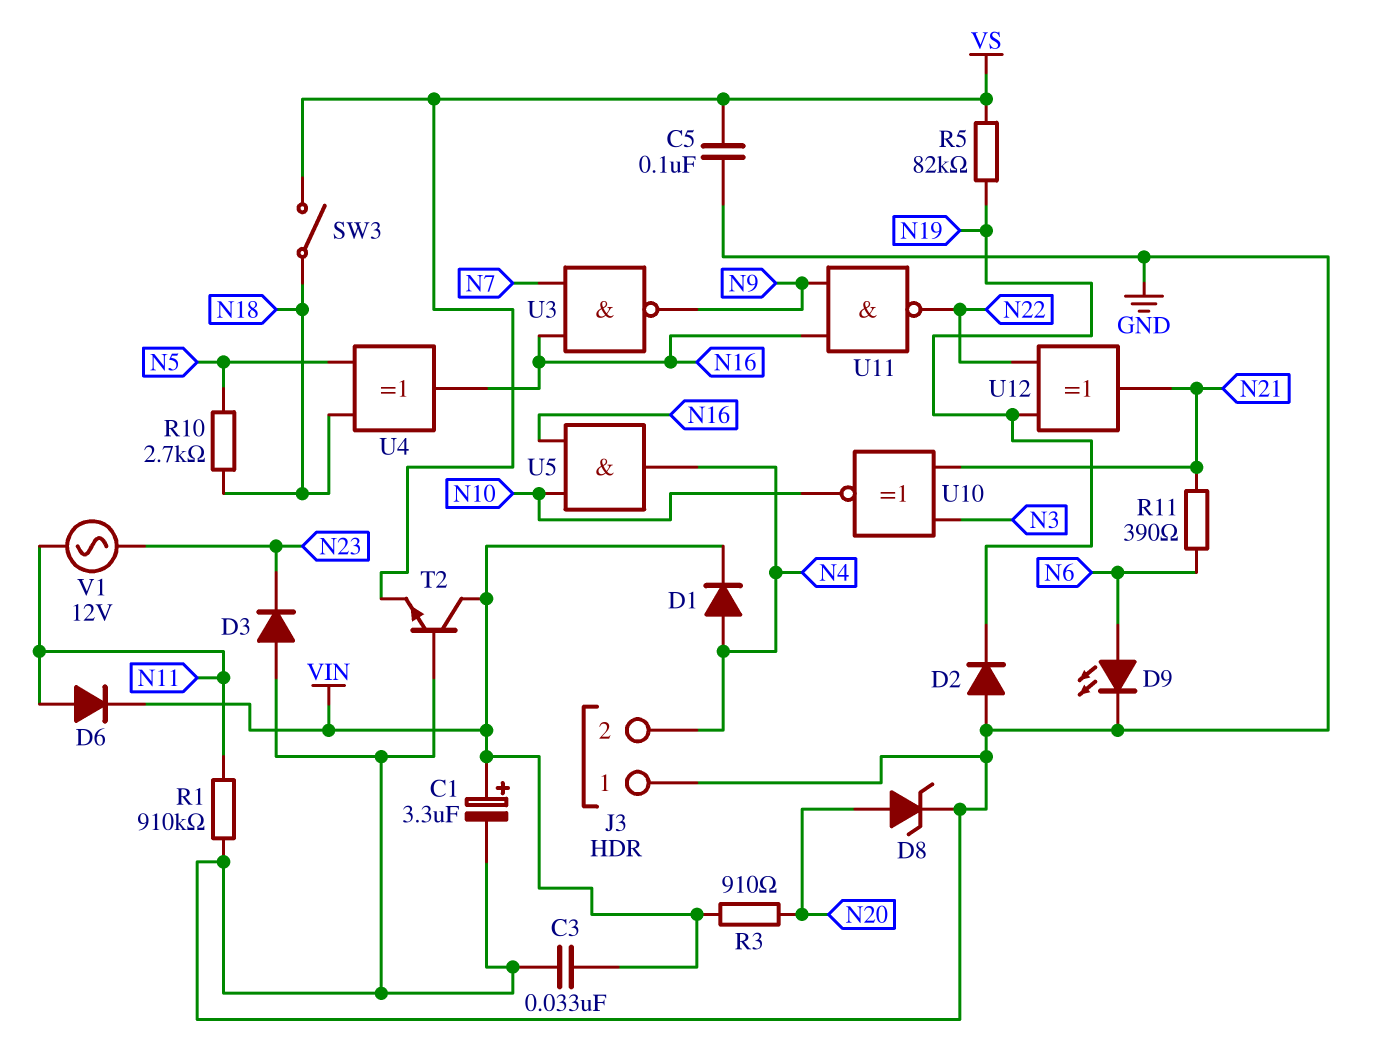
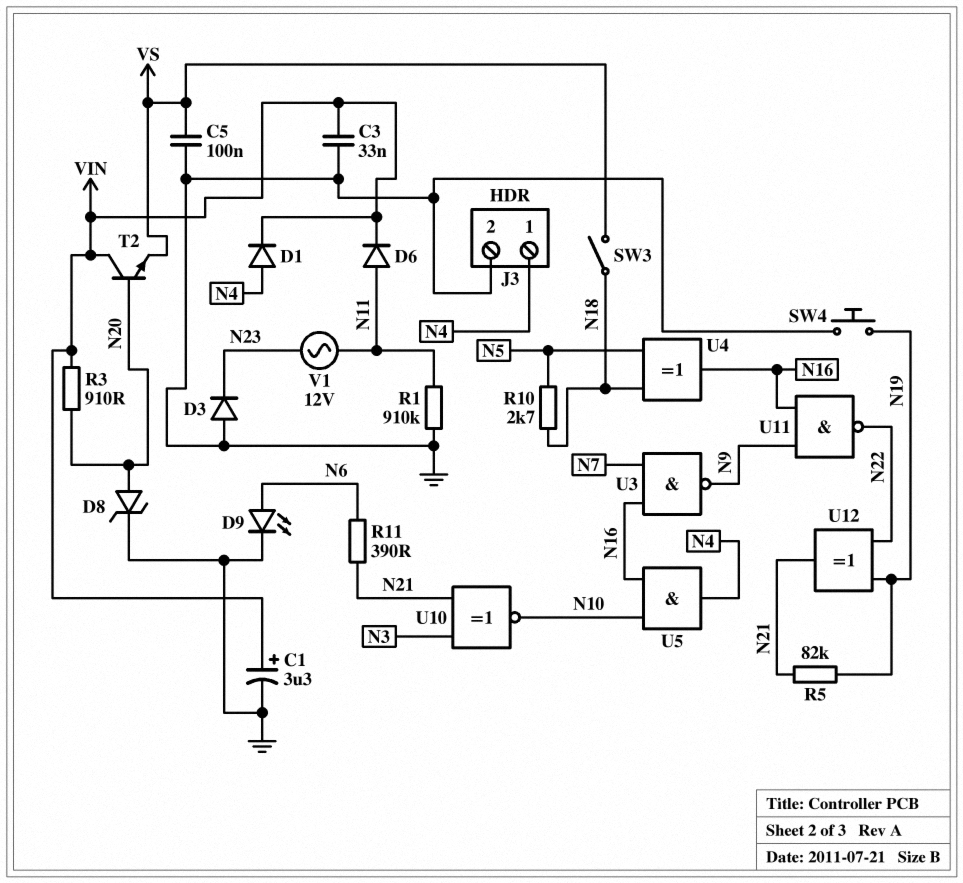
D2: diode (A GND, K N19) -> none
J3 pin 1: GND -> N4
J3 pin 2: N4 -> GND
R5: 82k (N19, VS) -> 82k (N19, N21)
SW4: none -> button (GND, N19)
T2: NPN (B GND, C VIN, E VS) -> NPN (B N20, C VIN, E VS)

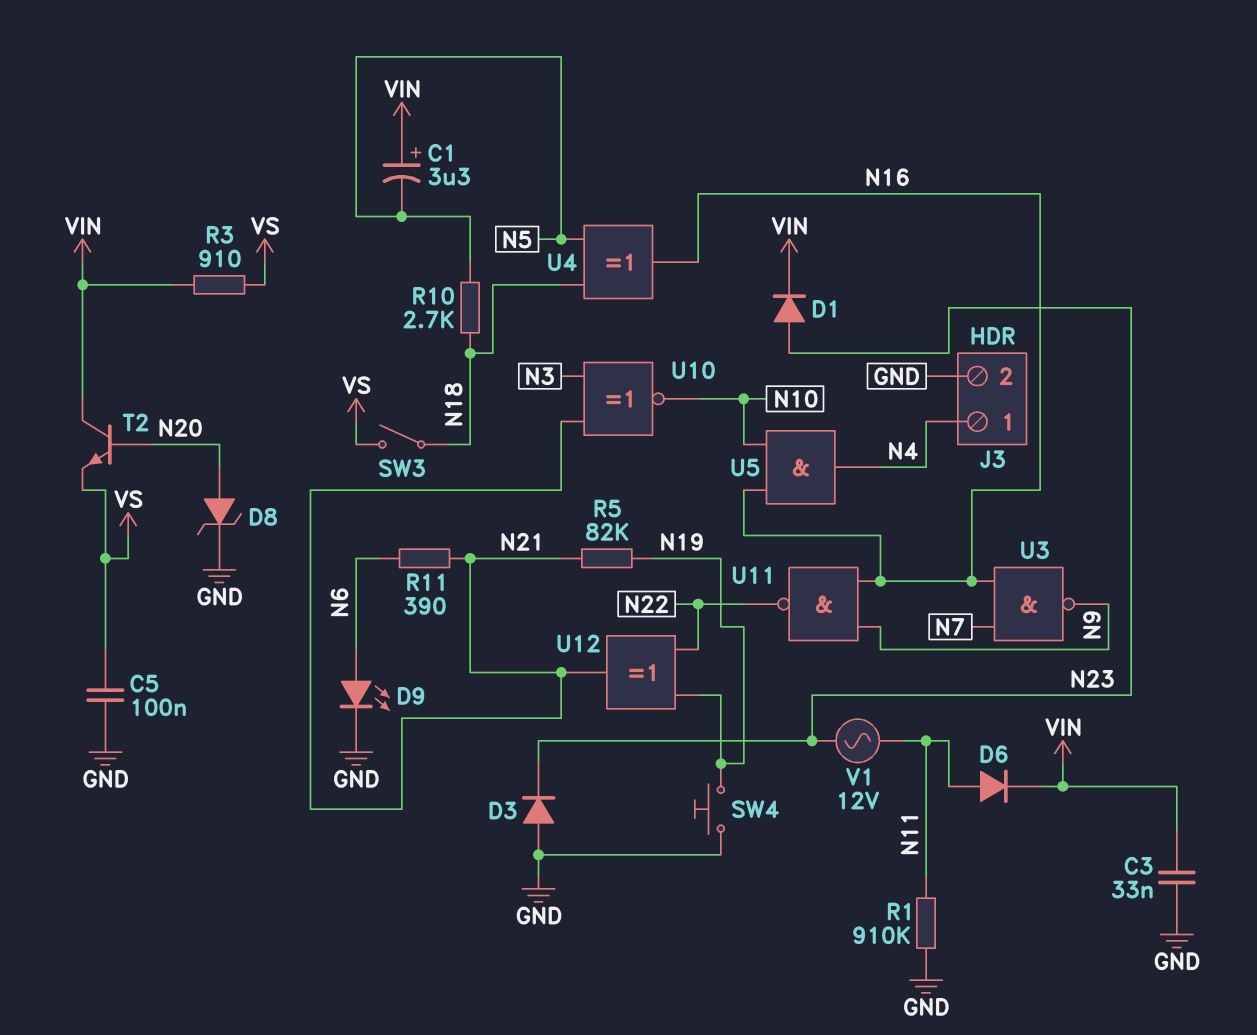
C1: 3.3uF (plus VIN, minus GND) -> 3.3uF (plus VIN, minus N5)
D1: diode (A N4, K VIN) -> diode (A N23, K VIN)
R3: 910 (N20, VIN) -> 910 (VIN, VS)

